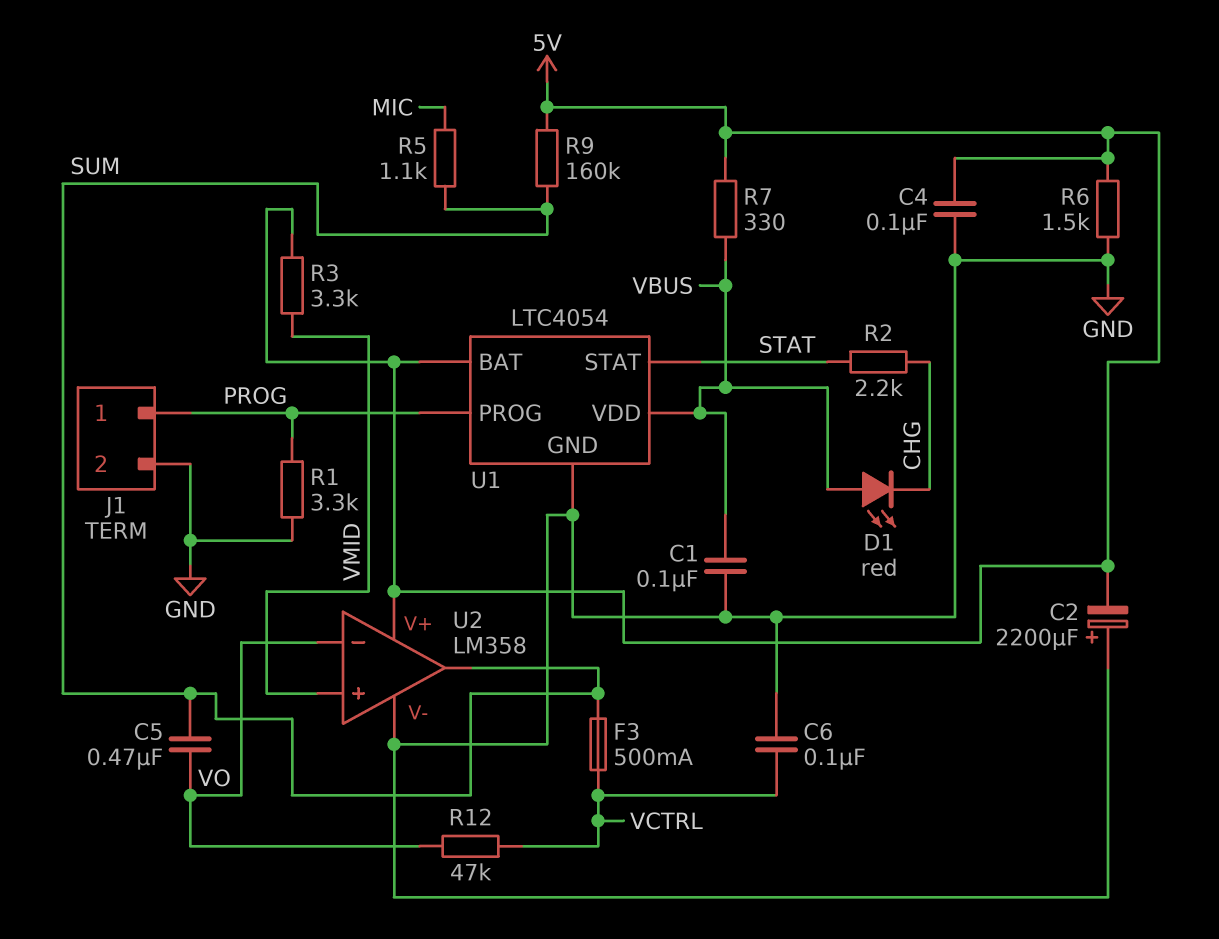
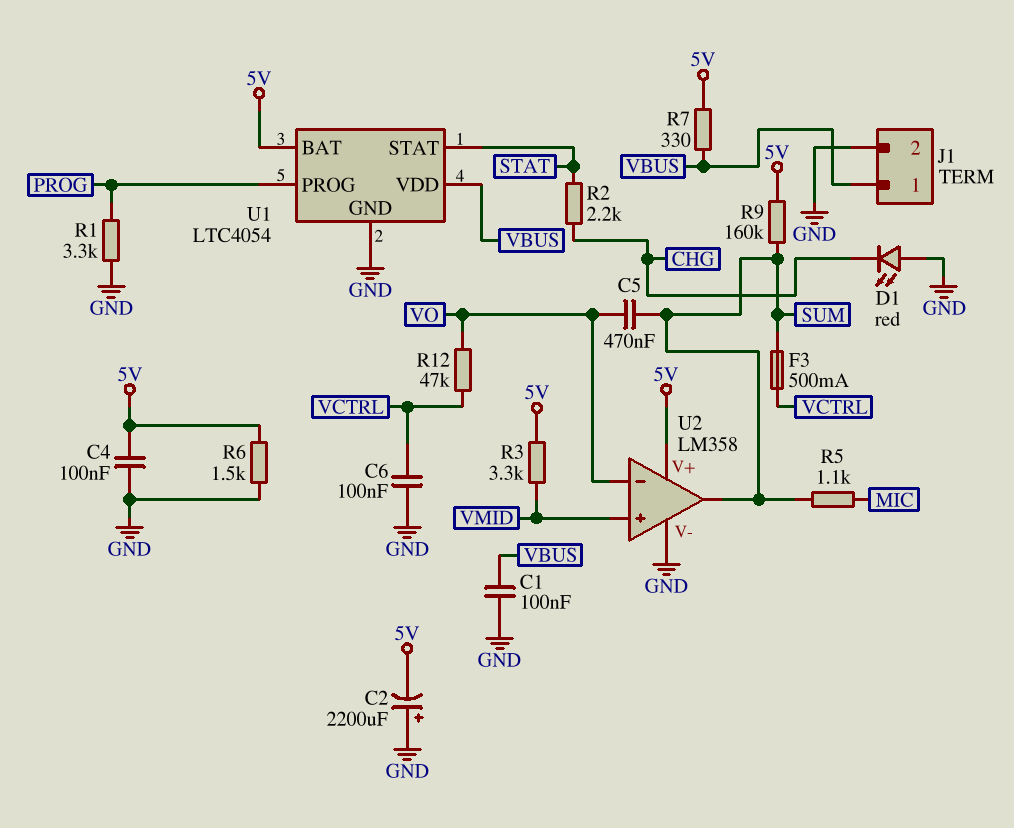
D1: LED red (A VBUS, K CHG) -> LED red (A GND, K CHG)
J1 pin 1: PROG -> VBUS

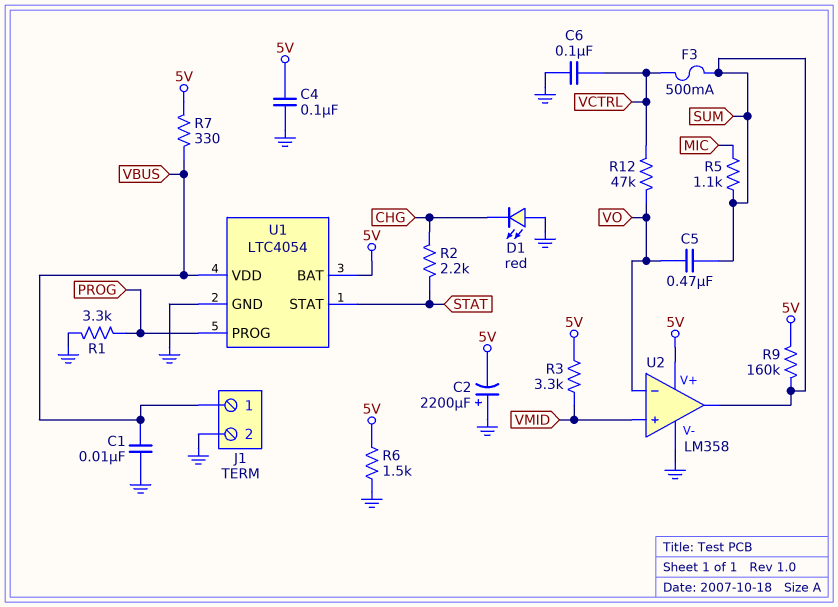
C1: 100nF (GND, VBUS) -> 10nF (GND, VBUS)

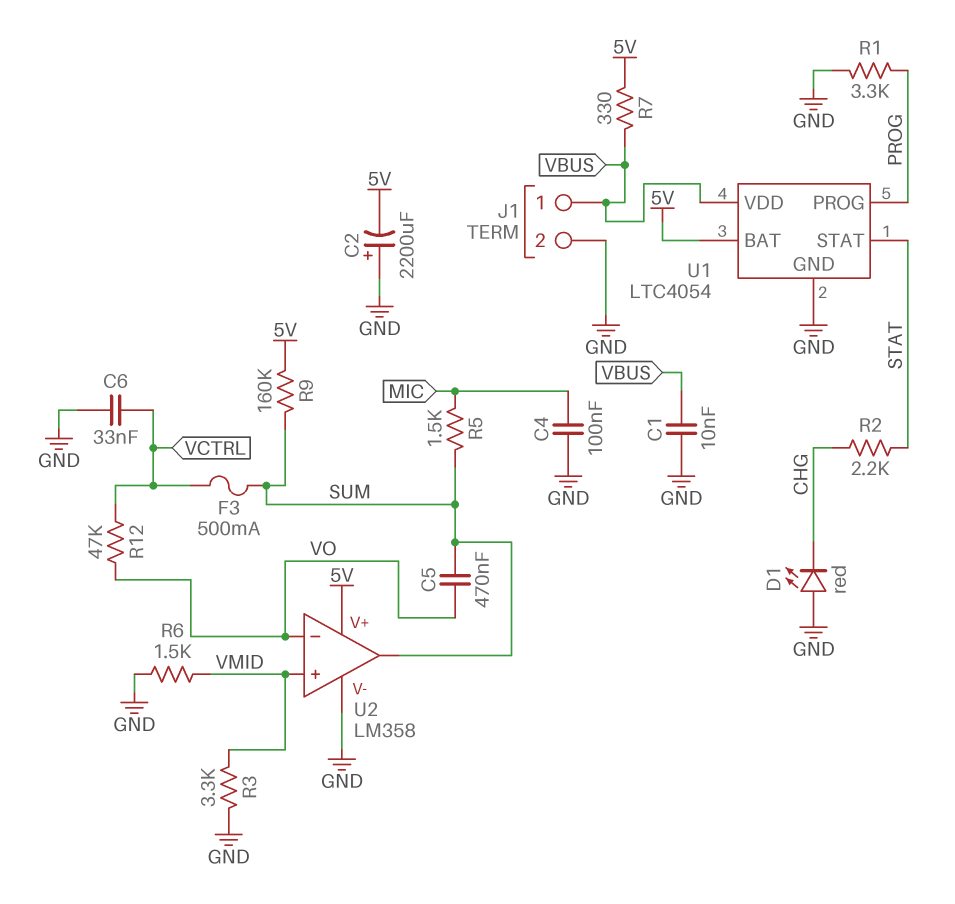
C4: 100nF (5V, GND) -> 100nF (GND, MIC)
C6: 100nF (GND, VCTRL) -> 33nF (GND, VCTRL)
R3: 3.3k (5V, VMID) -> 3.3k (GND, VMID)
R5: 1.1k (MIC, SUM) -> 1.5k (MIC, SUM)
R6: 1.5k (5V, GND) -> 1.5k (GND, VMID)

